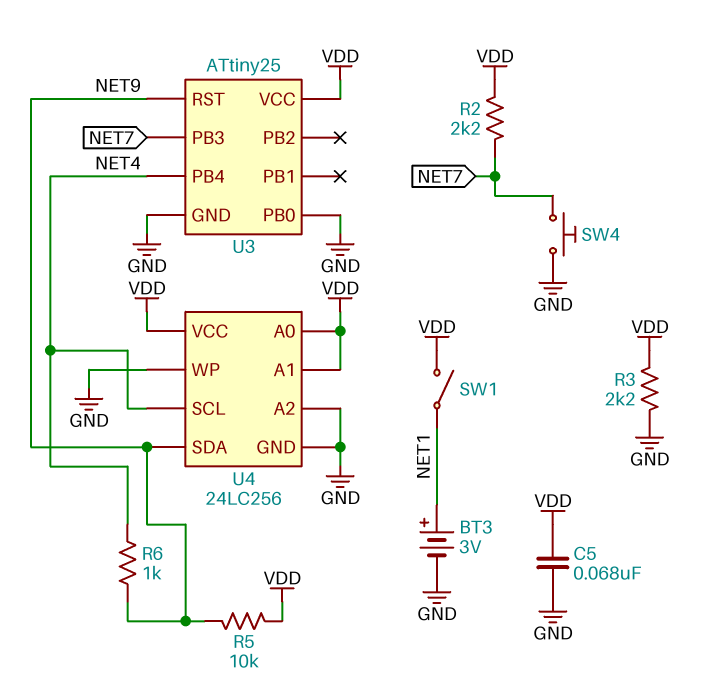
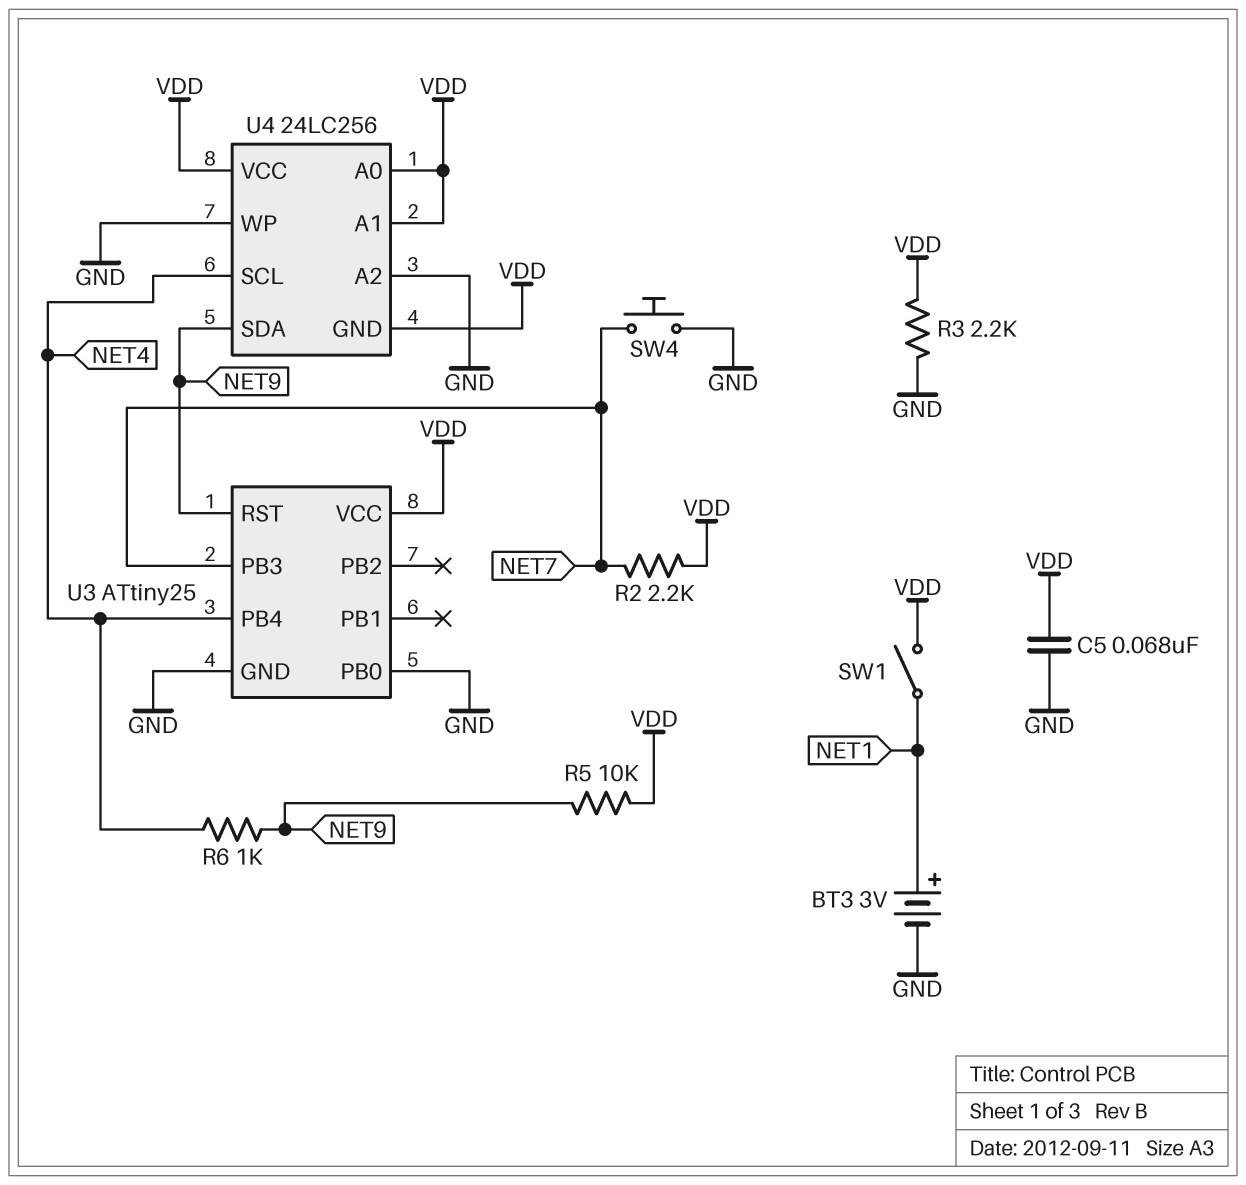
U4 pin GND: GND -> VDD

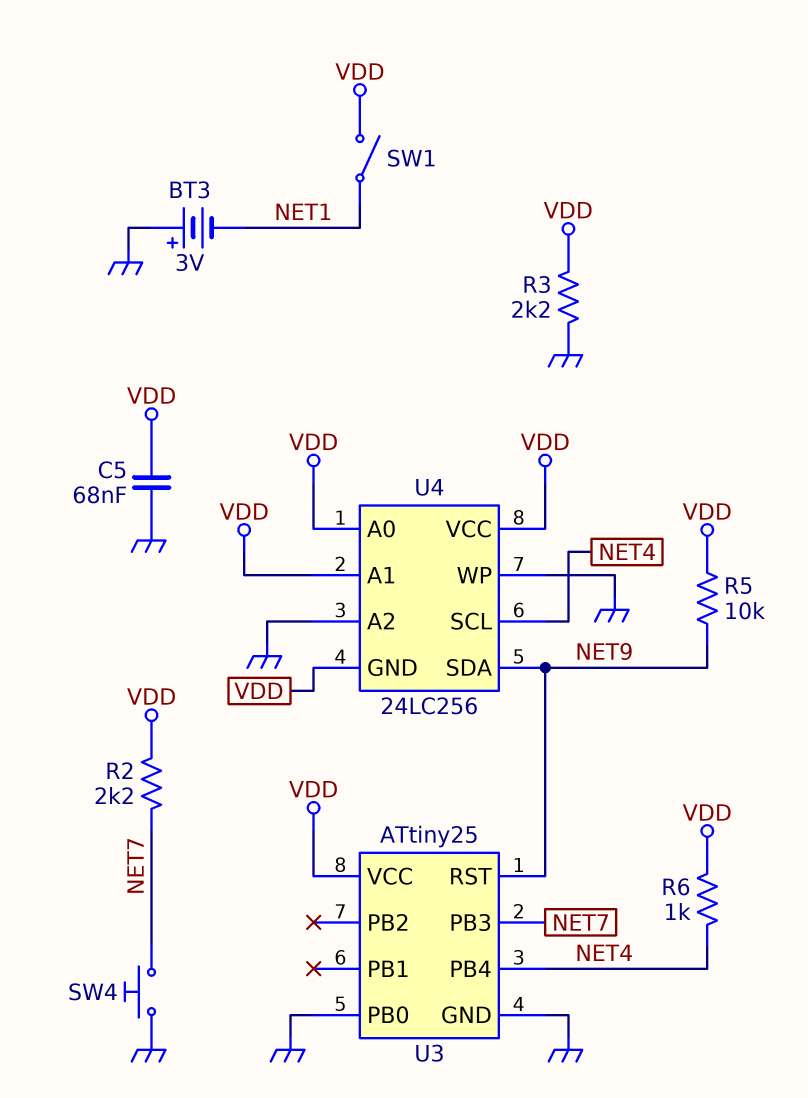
BT3: 3V (plus NET1, minus GND) -> 3V (plus GND, minus NET1)
R6: 1k (NET4, NET9) -> 1k (NET4, VDD)

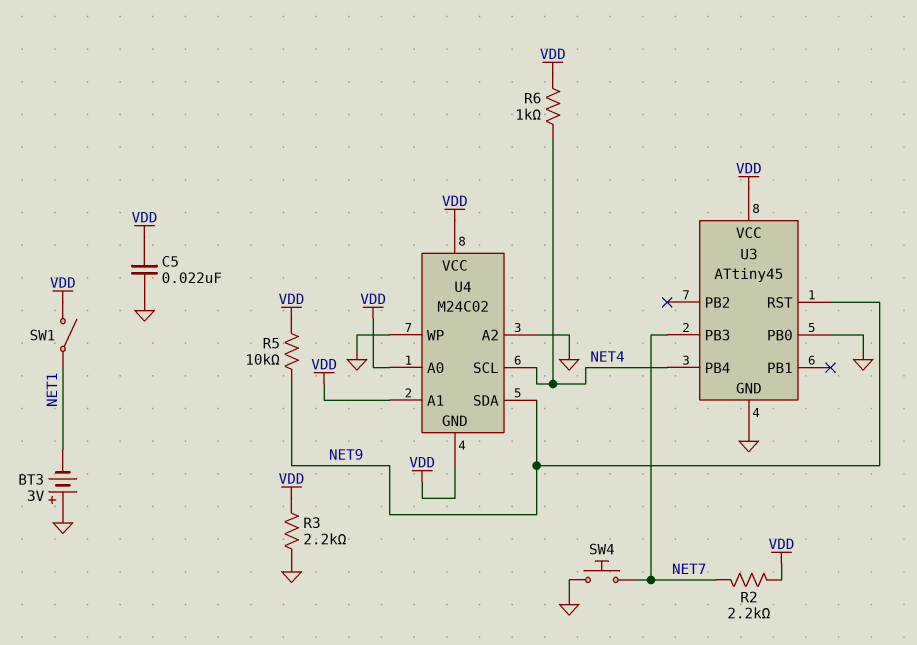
C5: 68nF (GND, VDD) -> 22nF (GND, VDD)
U3: ATtiny25 -> ATtiny45
U4: 24LC256 -> M24C02

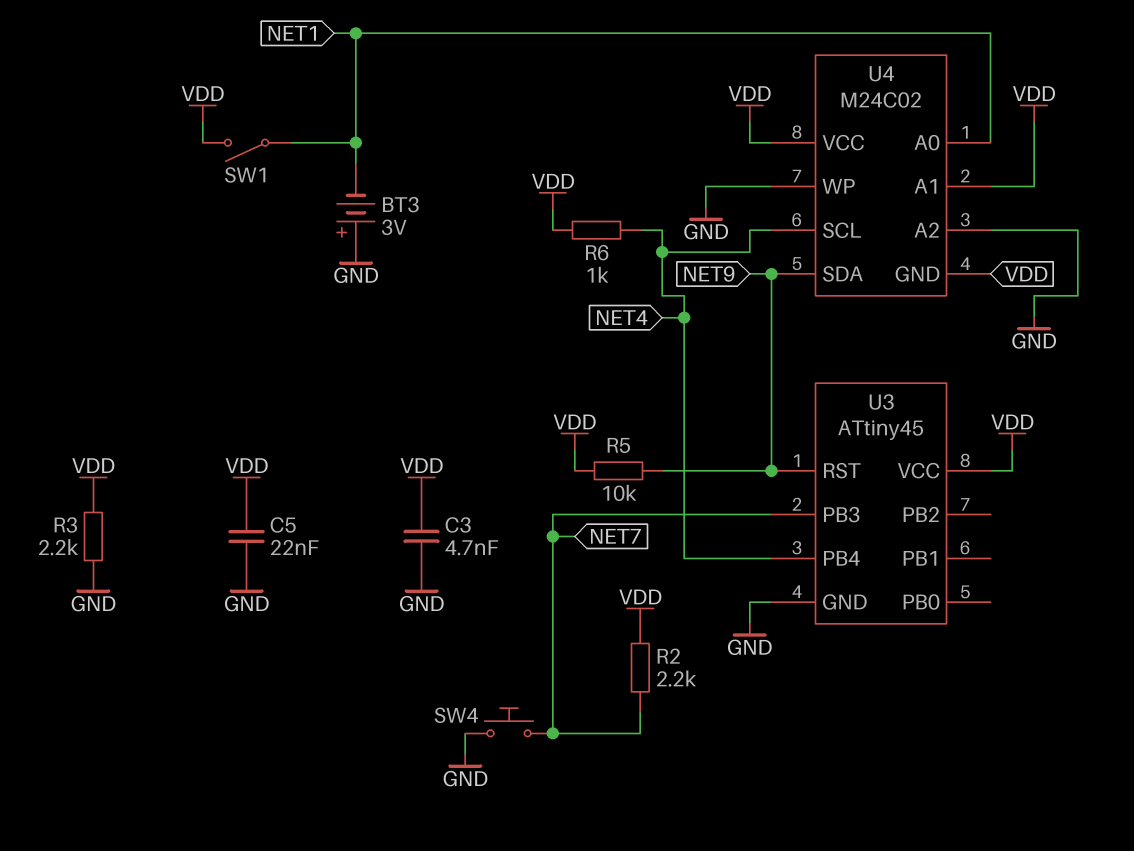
C3: none -> 4.7nF (GND, VDD)
U3 pin PB0: GND -> none
U4 pin A0: VDD -> NET1

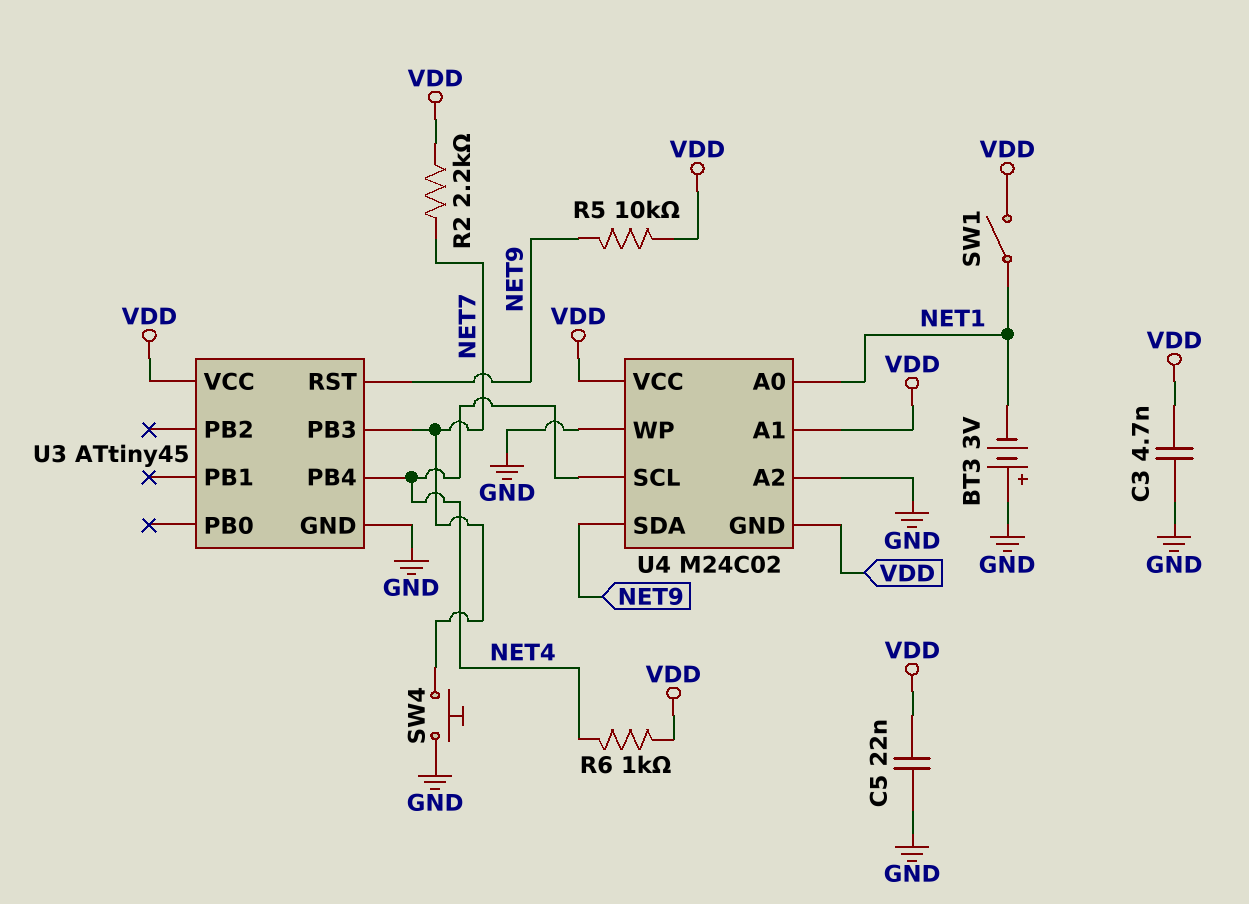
R3: 2.2k (GND, VDD) -> none

